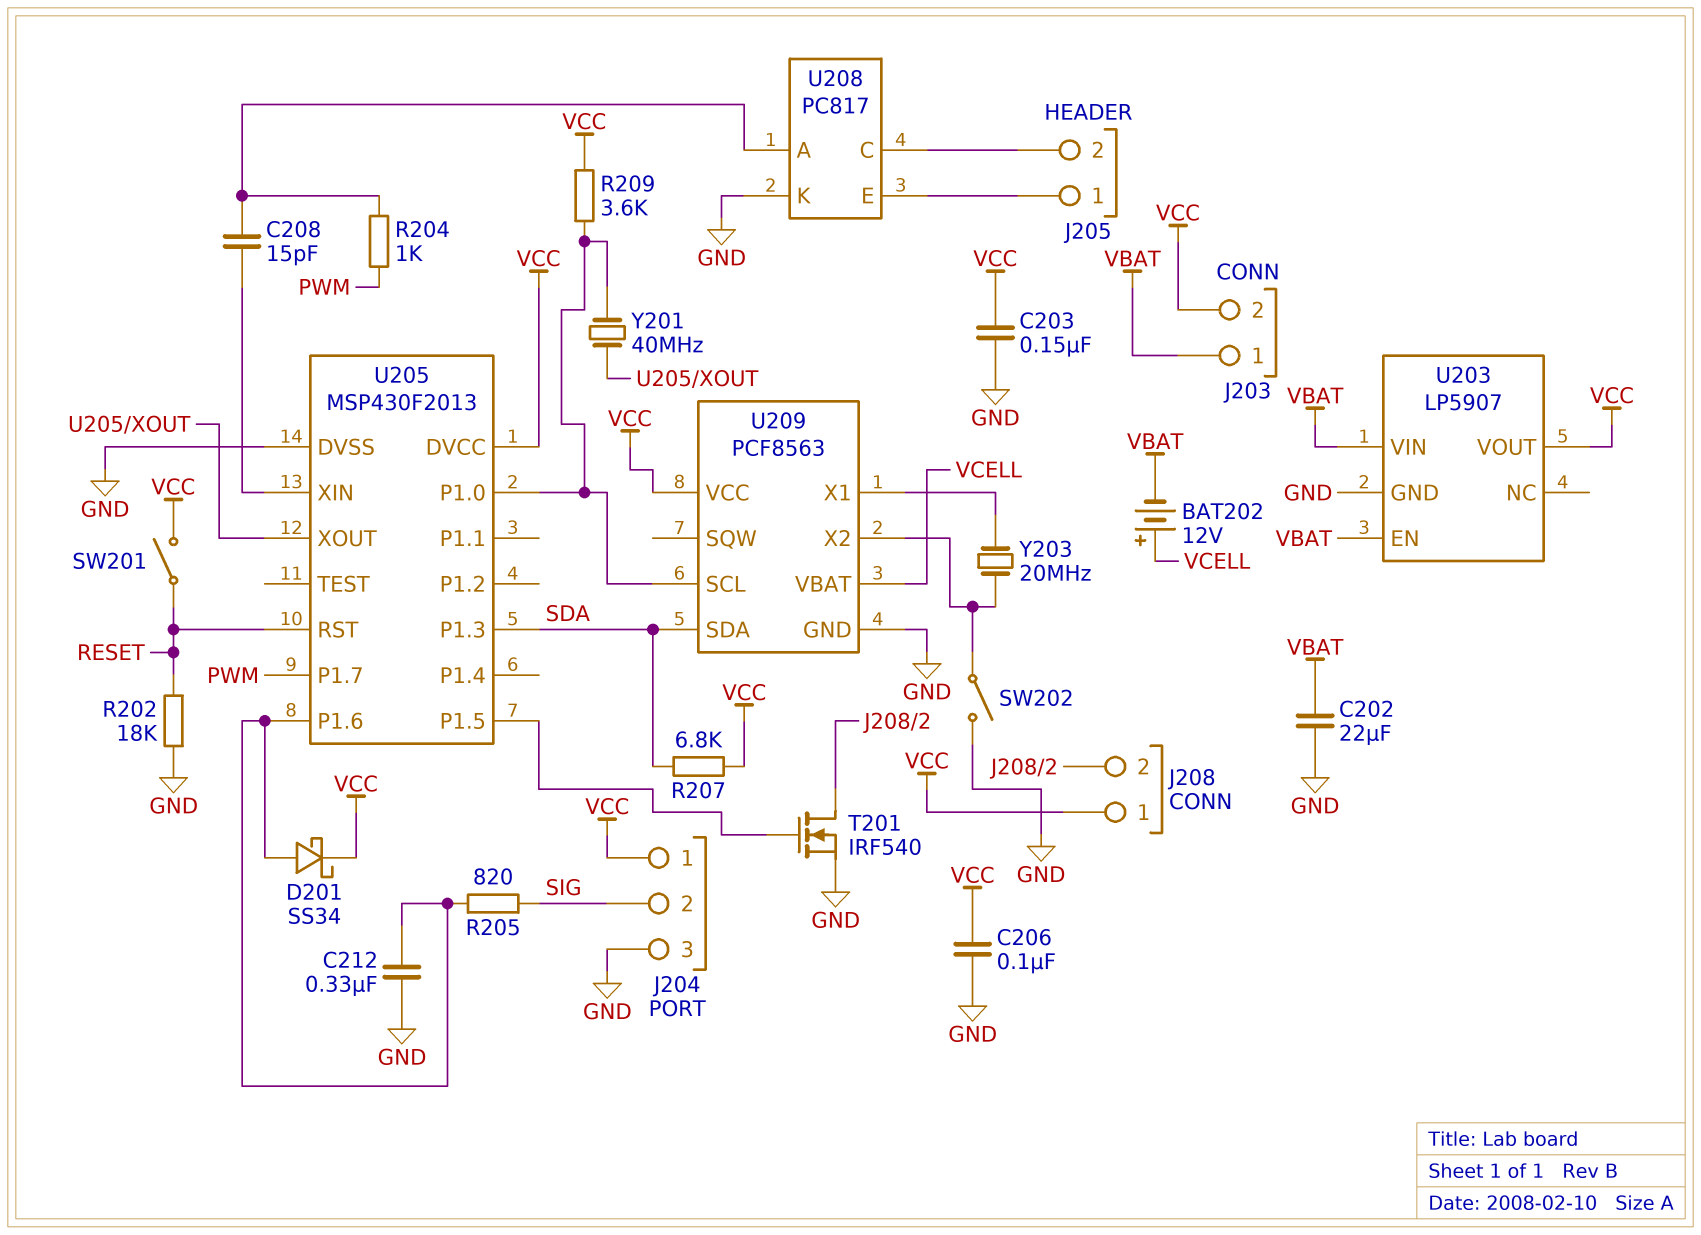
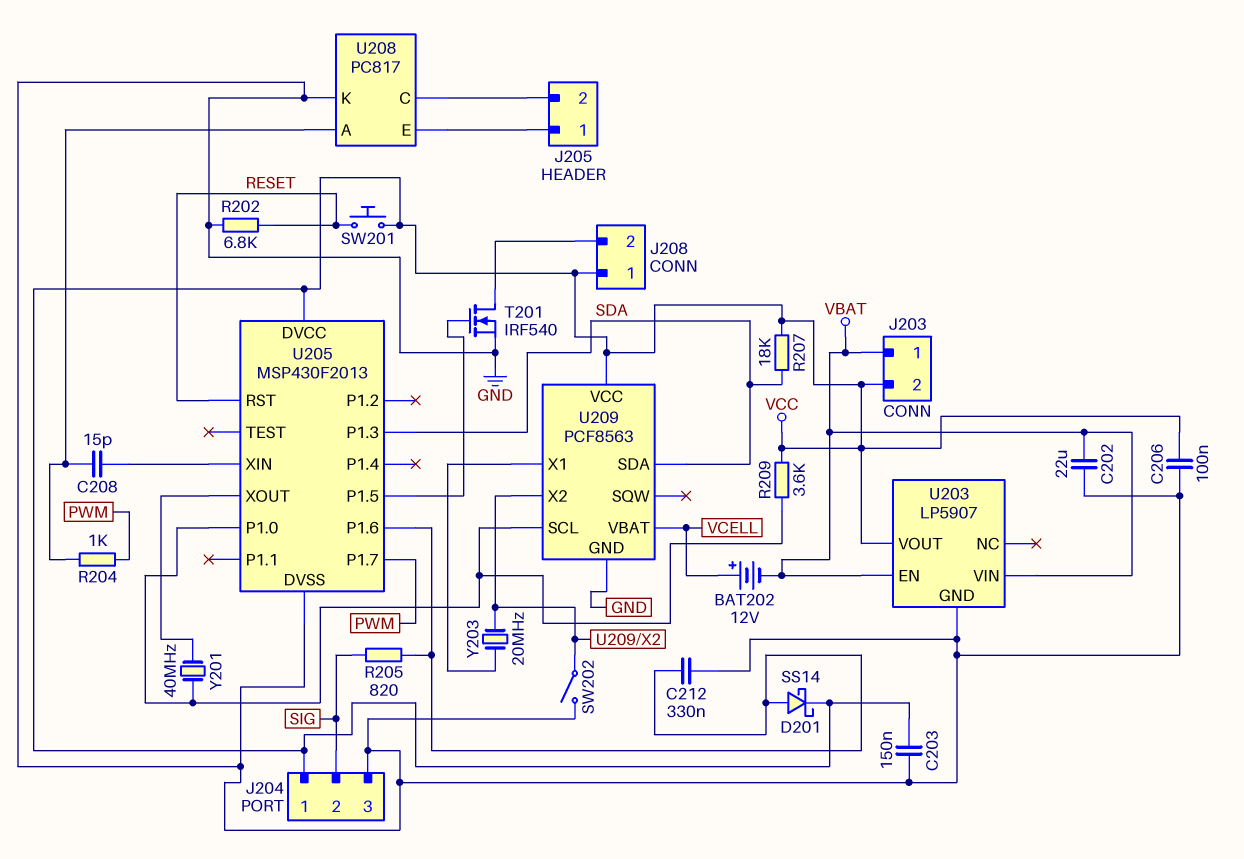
D201: schottky SS34 (A U205/P1.6, K VCC) -> schottky SS14 (A U205/P1.6, K VCC)
R202: 18k (GND, RESET) -> 6.8k (GND, RESET)
R207: 6.8k (SDA, VCC) -> 18k (SDA, VCC)
SW201: switch (RESET, VCC) -> button (RESET, VCC)

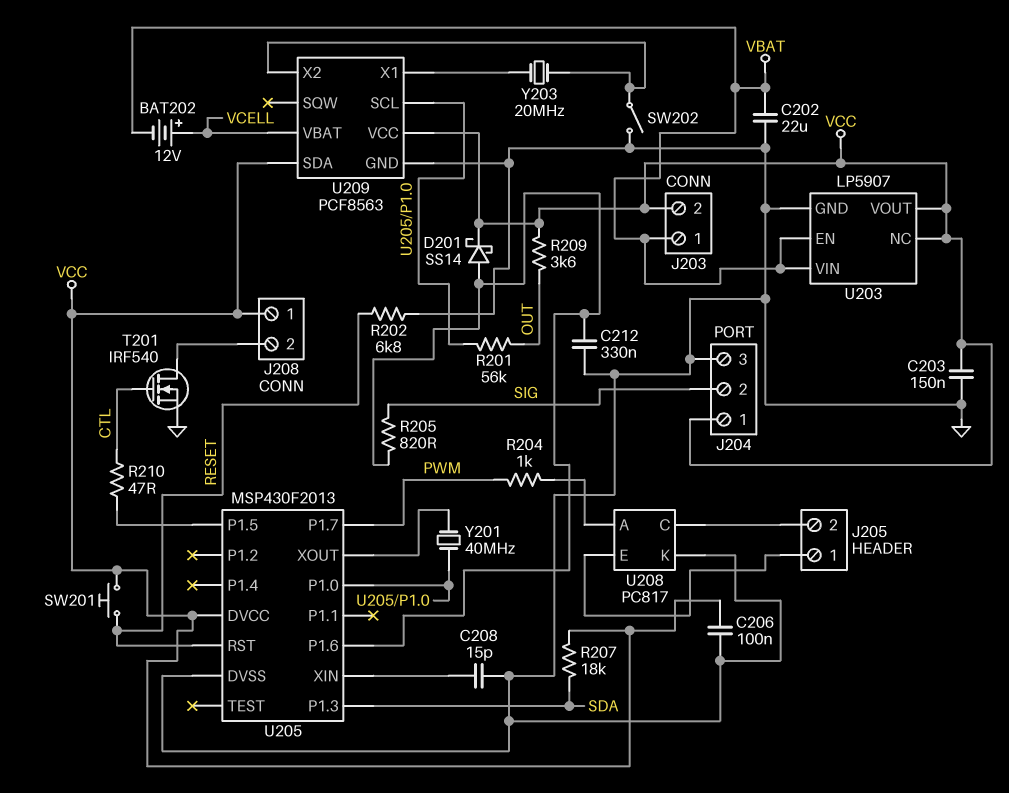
C208: 15pF (U205/XIN, U208/A) -> 15pF (GND, U205/XIN)
R201: none -> 56k (OUT, U205/P1.0)
R209: 3.6k (U205/P1.0, VCC) -> 3.6k (OUT, VCC)
R210: none -> 47 (CTL, U205/P1.5)
T201: NMOS IRF540 (G U205/P1.5, D J208/2, S GND) -> NMOS IRF540 (G CTL, D J208/2, S GND)
U203 pin NC: none -> VCC
U209 pin SDA: SDA -> VCC

